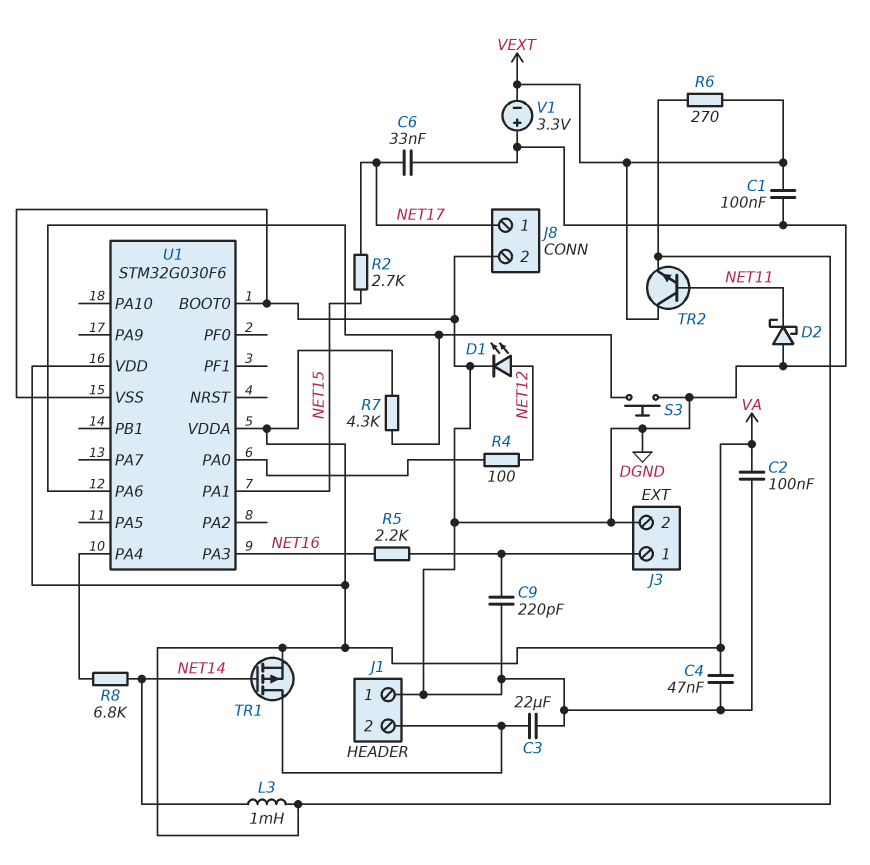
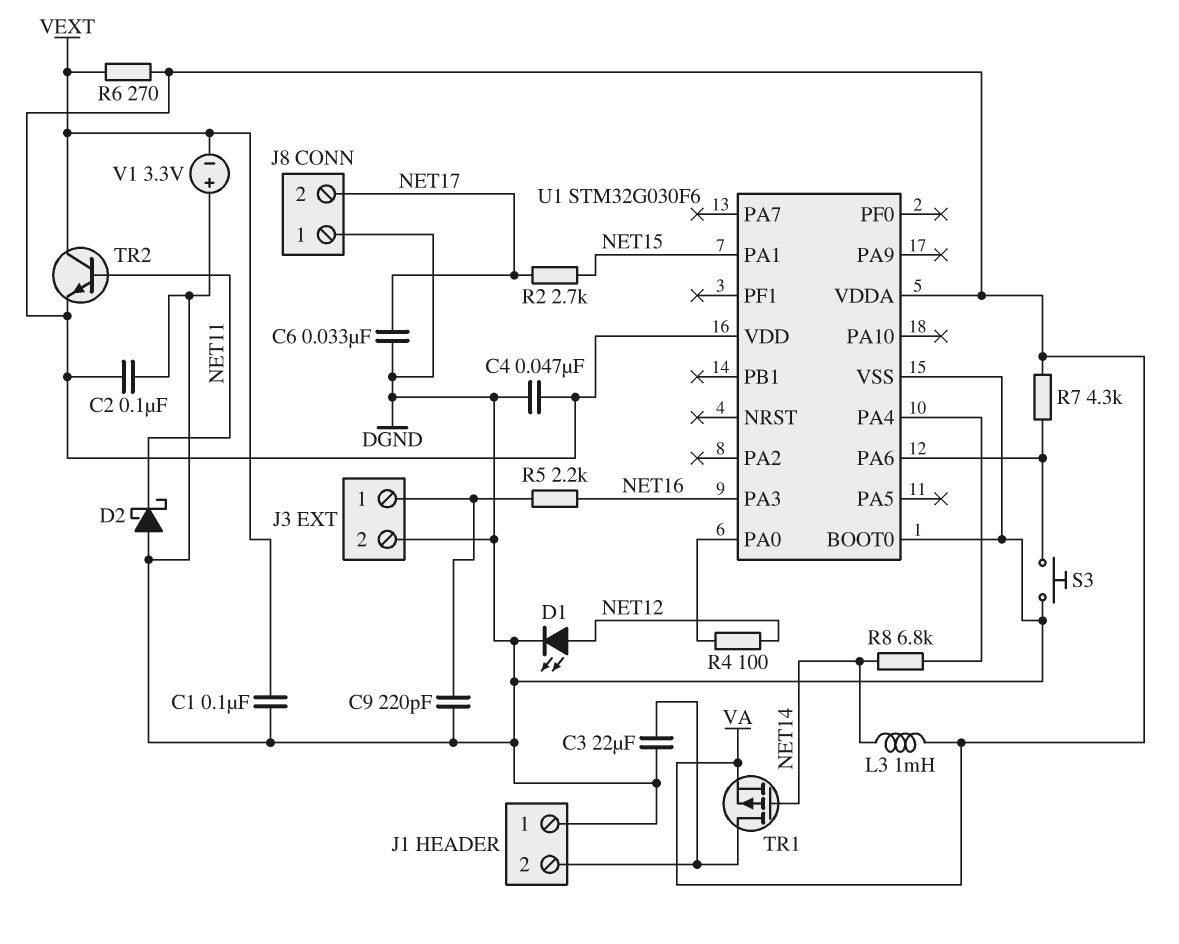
J8 pin 1: NET17 -> DGND
J8 pin 2: DGND -> NET17

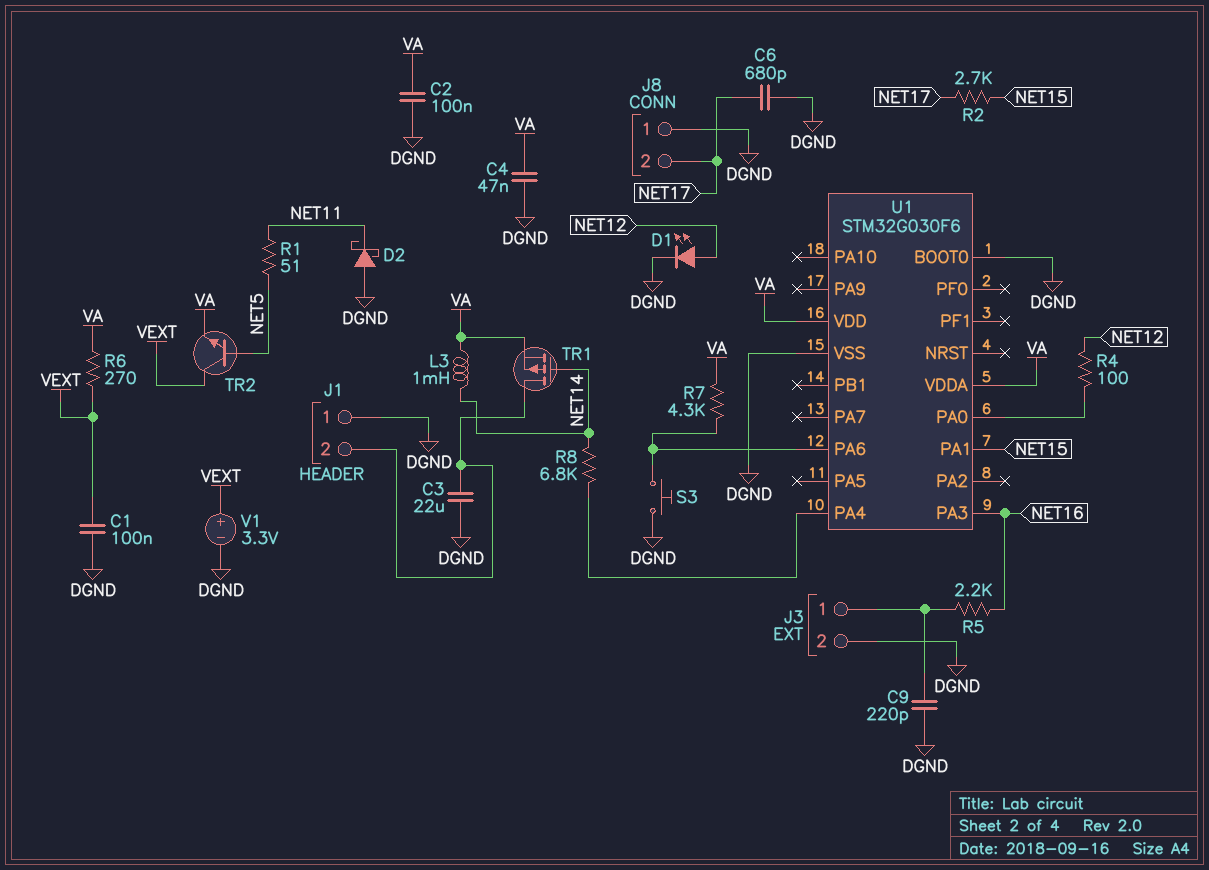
C6: 33nF (DGND, NET17) -> 680pF (DGND, NET17)
R1: none -> 51 (NET5, NET11)
TR2: NPN (B NET11, C VEXT, E VA) -> NPN (B NET5, C VEXT, E VA)
V1: 3.3V (plus DGND, minus VEXT) -> 3.3V (plus VEXT, minus DGND)

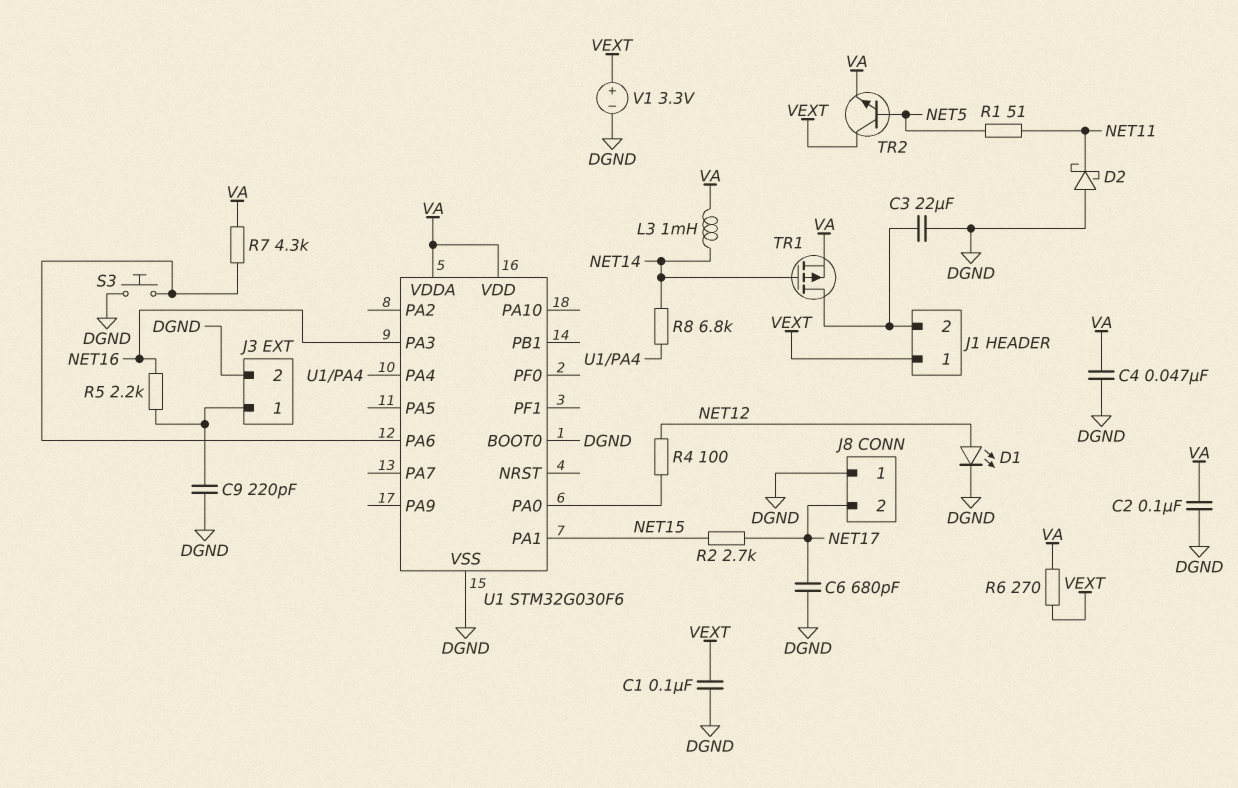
J1 pin 1: DGND -> VEXT

